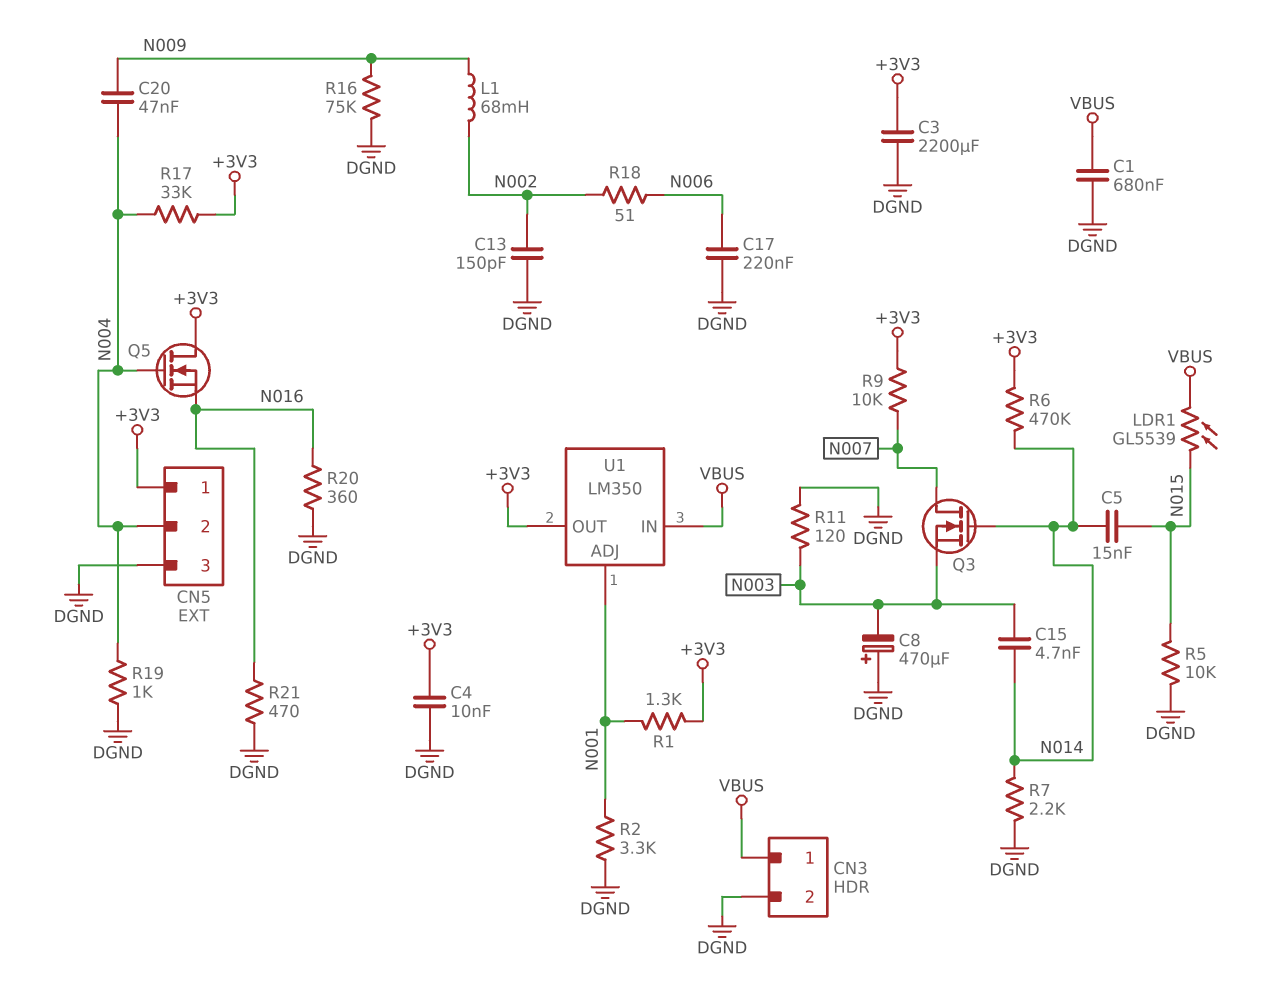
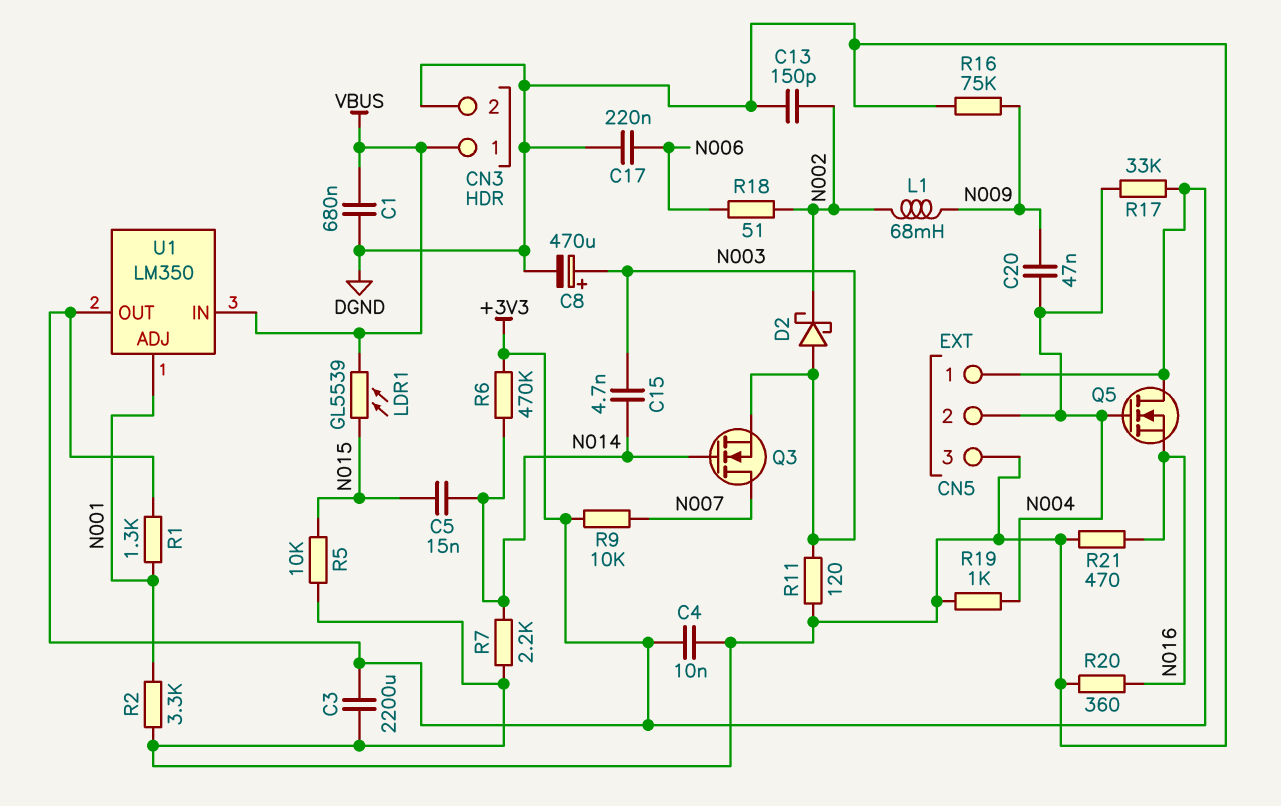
C8: 470uF (plus DGND, minus N003) -> 470uF (plus N003, minus DGND)
D2: none -> schottky (A N003, K N002)

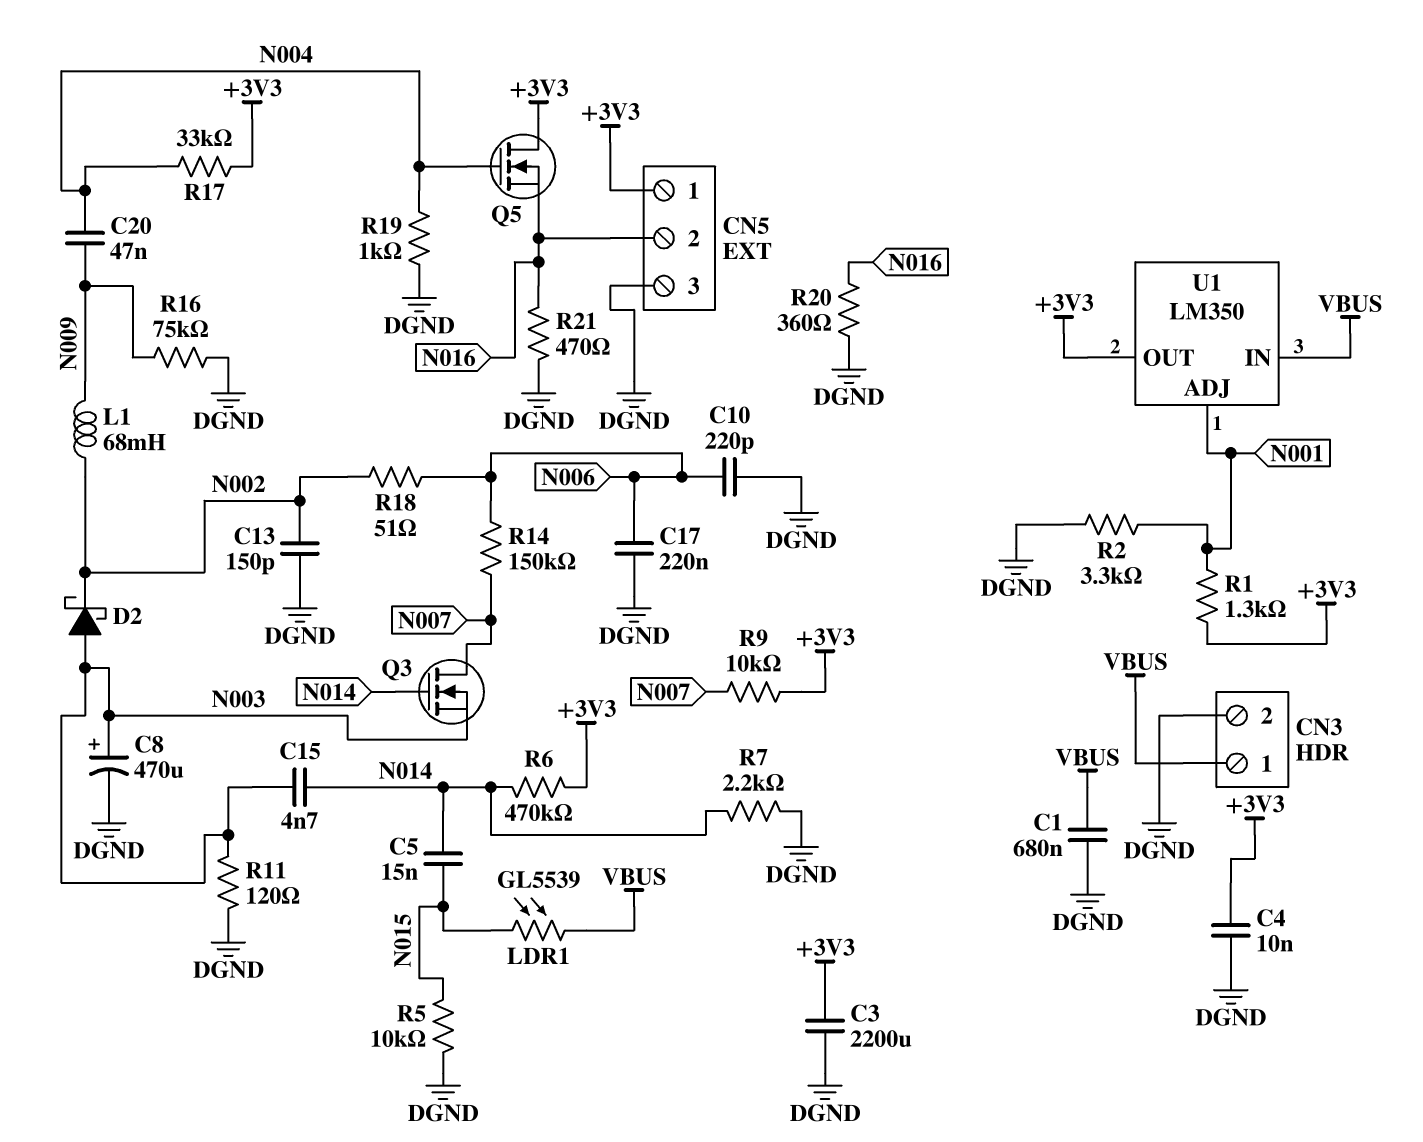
C10: none -> 220pF (DGND, N006)
CN5 pin 2: N004 -> N016
R14: none -> 150k (N006, N007)

